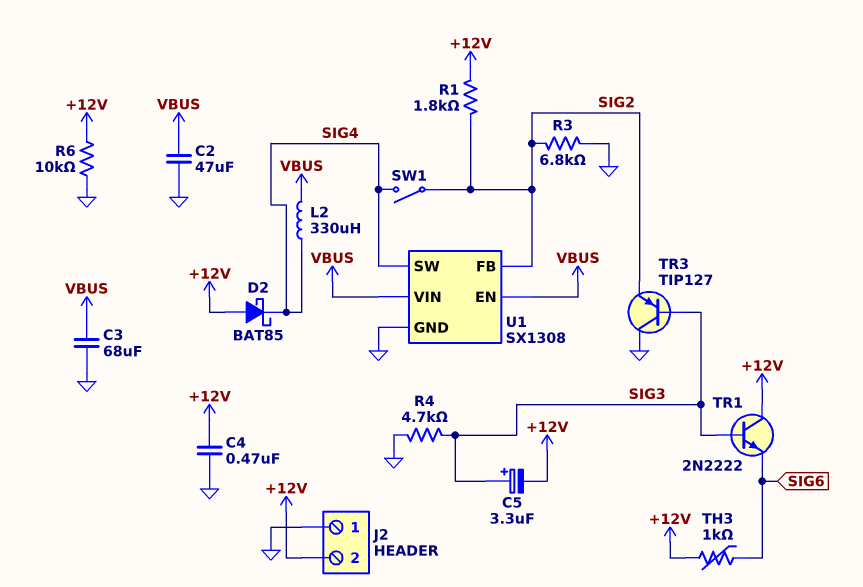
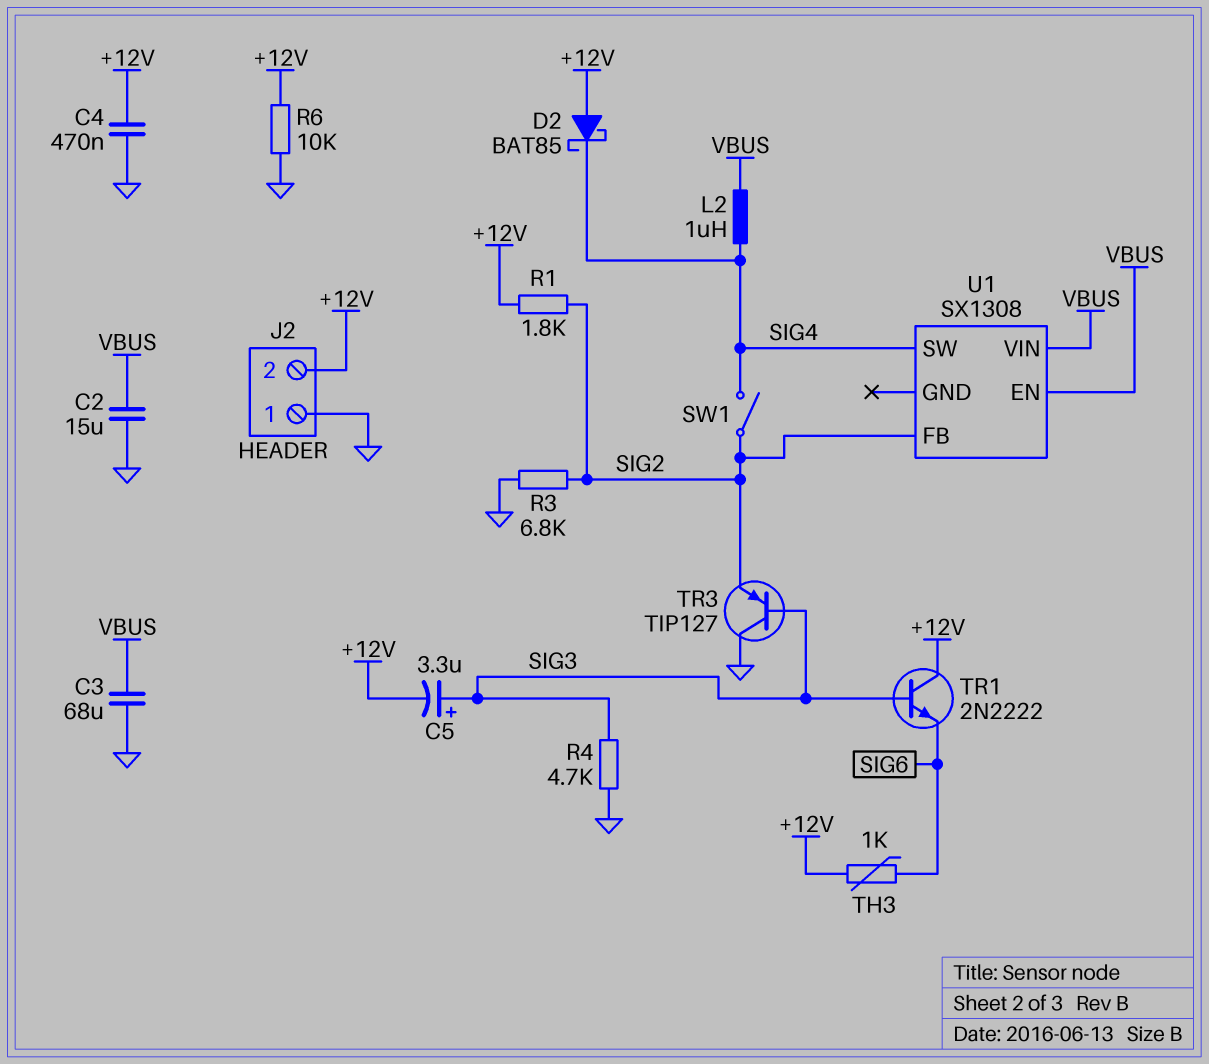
C2: 47uF (GND, VBUS) -> 15uF (GND, VBUS)
L2: 330uH (SIG4, VBUS) -> 1uH (SIG4, VBUS)
U1 pin GND: GND -> none

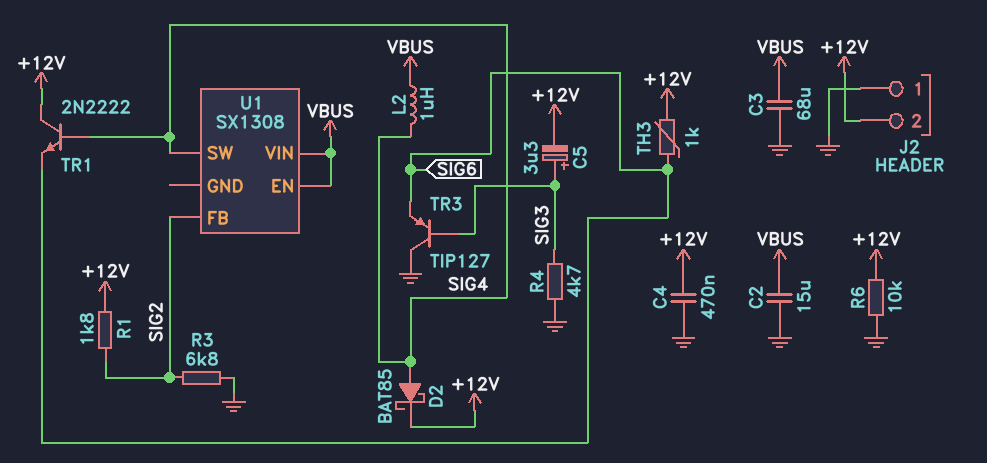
D2: schottky BAT85 (A +12V, K SIG4) -> schottky BAT85 (A SIG4, K +12V)
SW1: switch (SIG2, SIG4) -> none
TR1: NPN 2N2222 (B SIG3, C +12V, E SIG6) -> NPN 2N2222 (B SIG4, C +12V, E SIG6)
TR3: PNP TIP127 (B SIG3, C GND, E SIG2) -> PNP TIP127 (B SIG3, C GND, E SIG6)

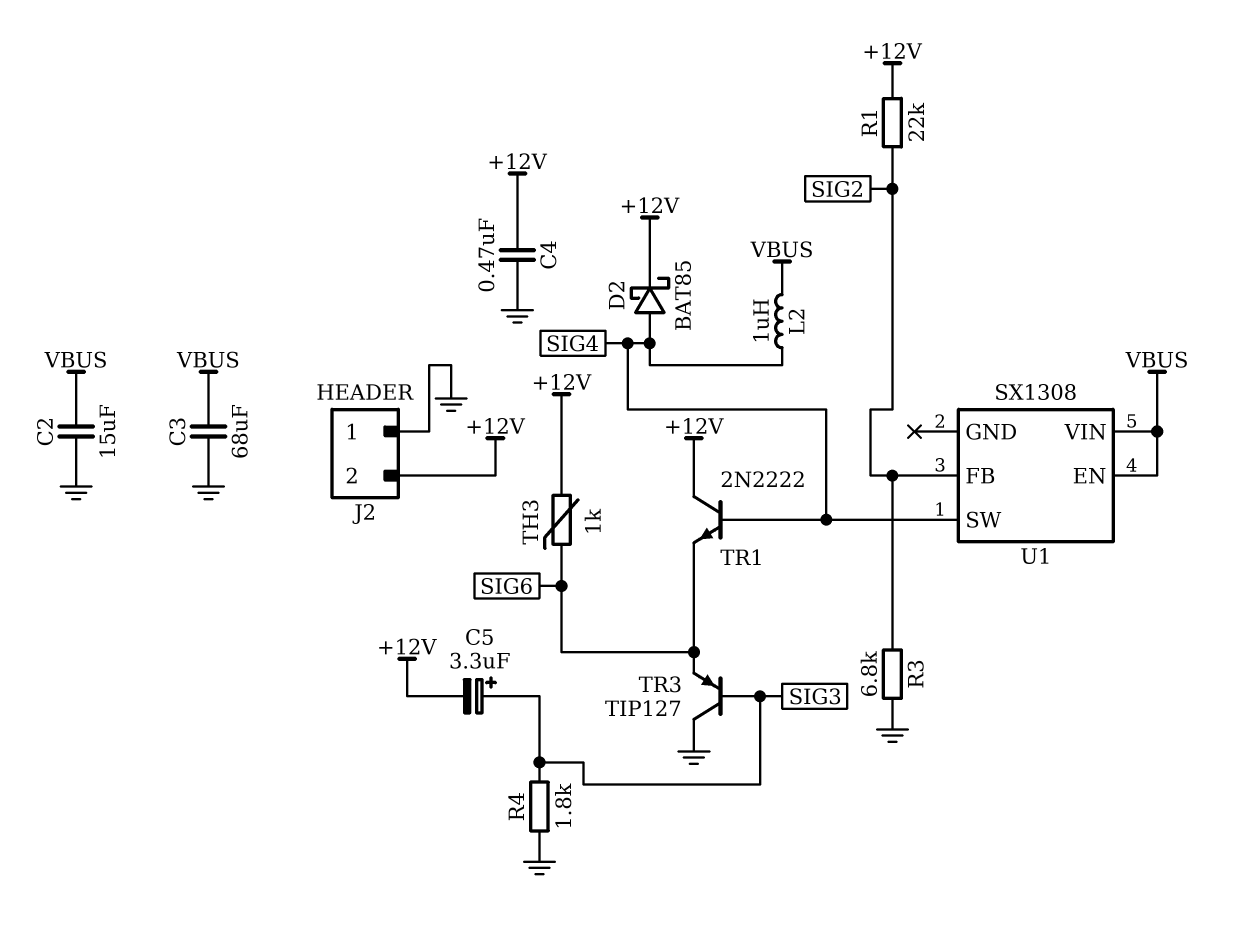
R1: 1.8k (+12V, SIG2) -> 22k (+12V, SIG2)
R4: 4.7k (GND, SIG3) -> 1.8k (GND, SIG3)
R6: 10k (+12V, GND) -> none

